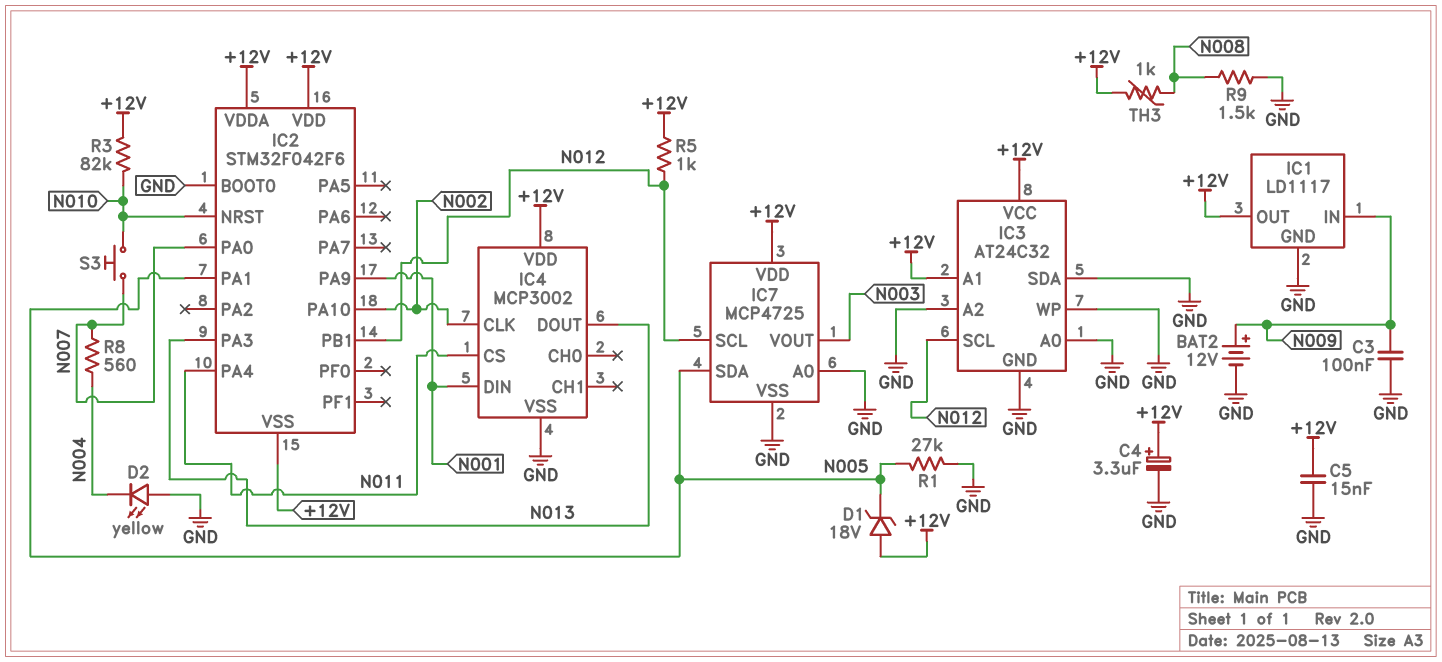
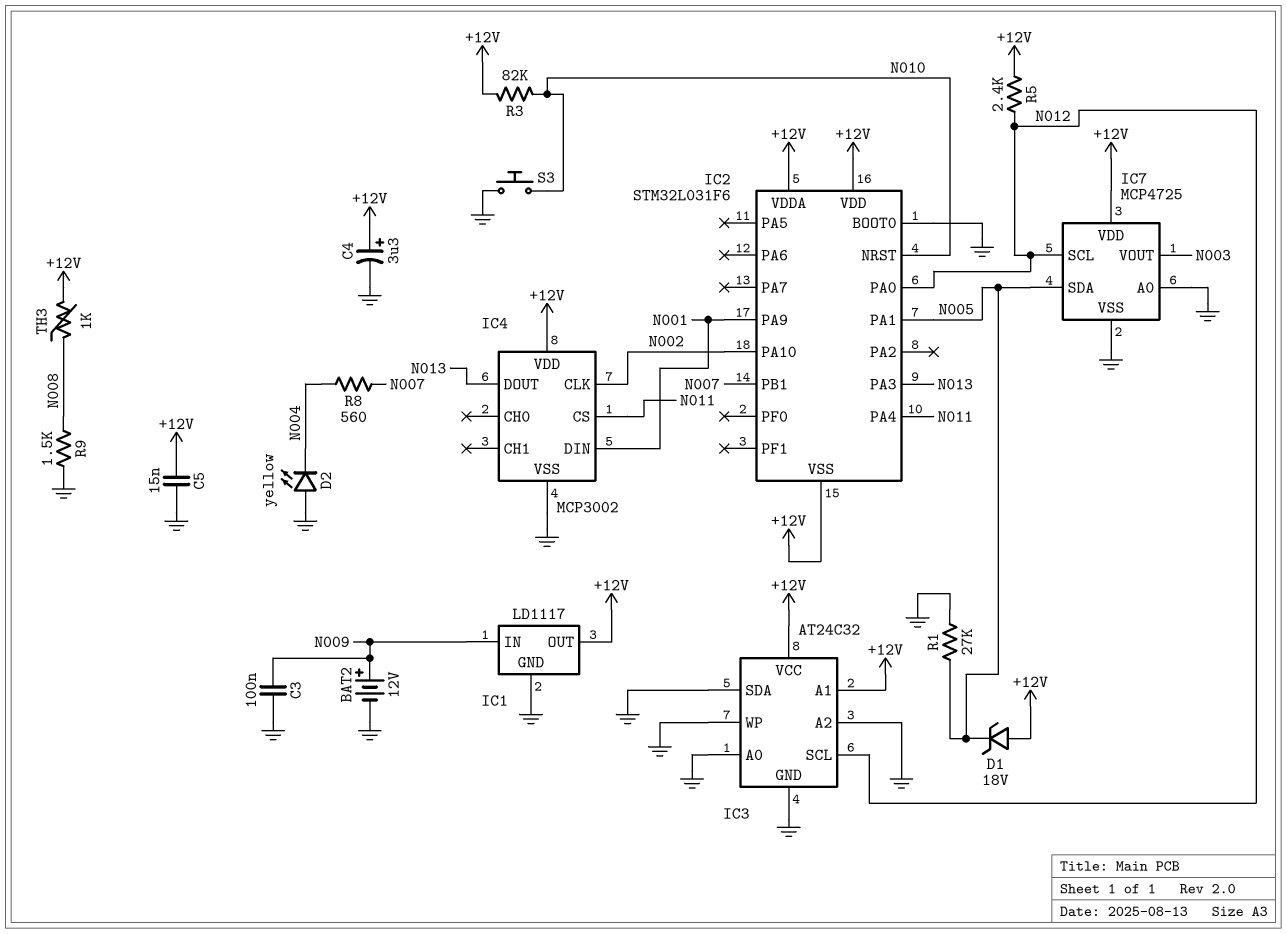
IC2: STM32F042F6 -> STM32L031F6
IC2 pin PA0: N007 -> N012
IC2 pin PB1: N012 -> N007
R5: 1k (+12V, N012) -> 2.4k (+12V, N012)
S3: button (N007, N010) -> button (GND, N010)

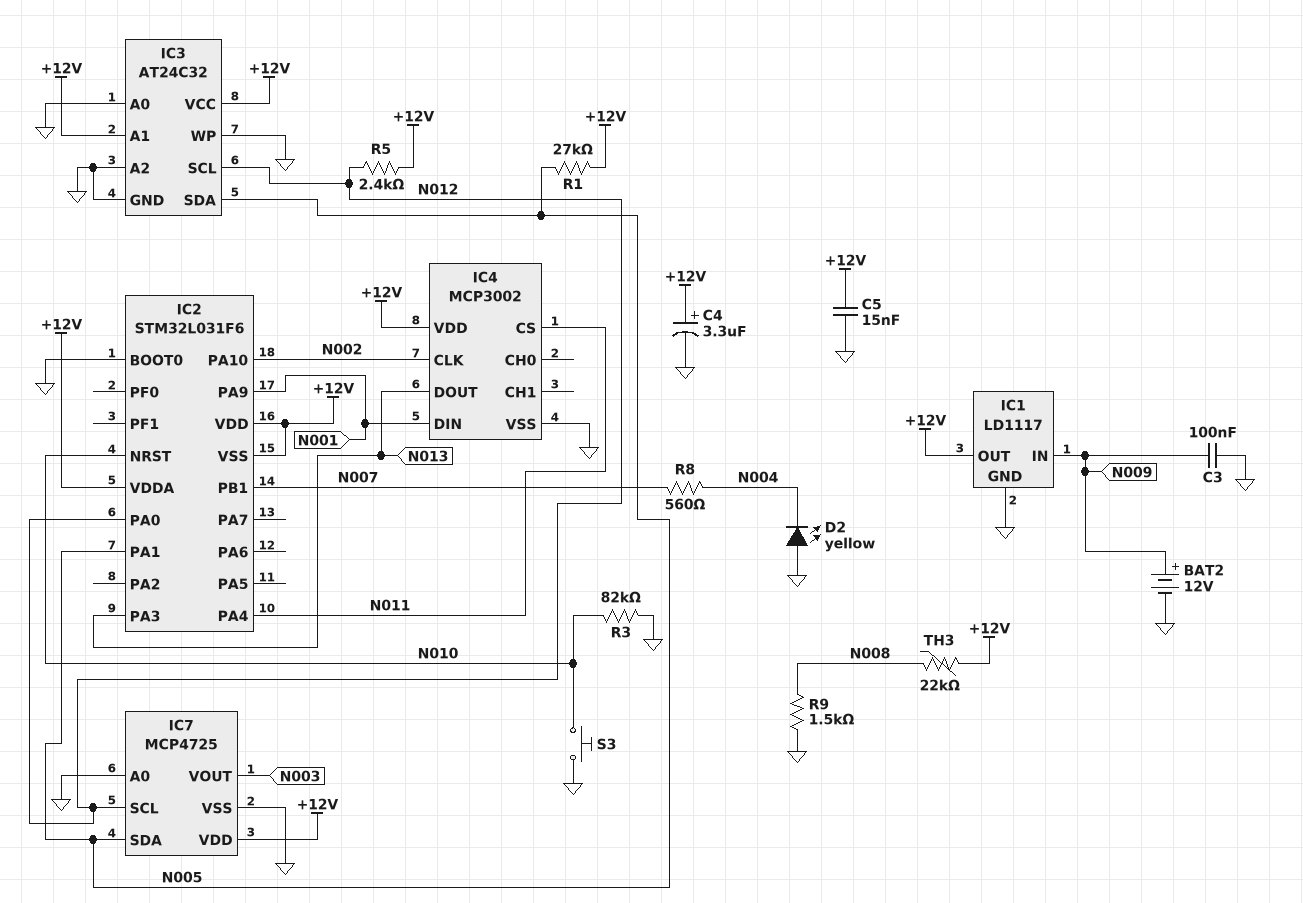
D1: zener 18V (A +12V, K N005) -> none
IC3 pin SDA: GND -> N005
R1: 27k (GND, N005) -> 27k (+12V, N005)
R3: 82k (+12V, N010) -> 82k (GND, N010)
TH3: 1k (+12V, N008) -> 22k (+12V, N008)

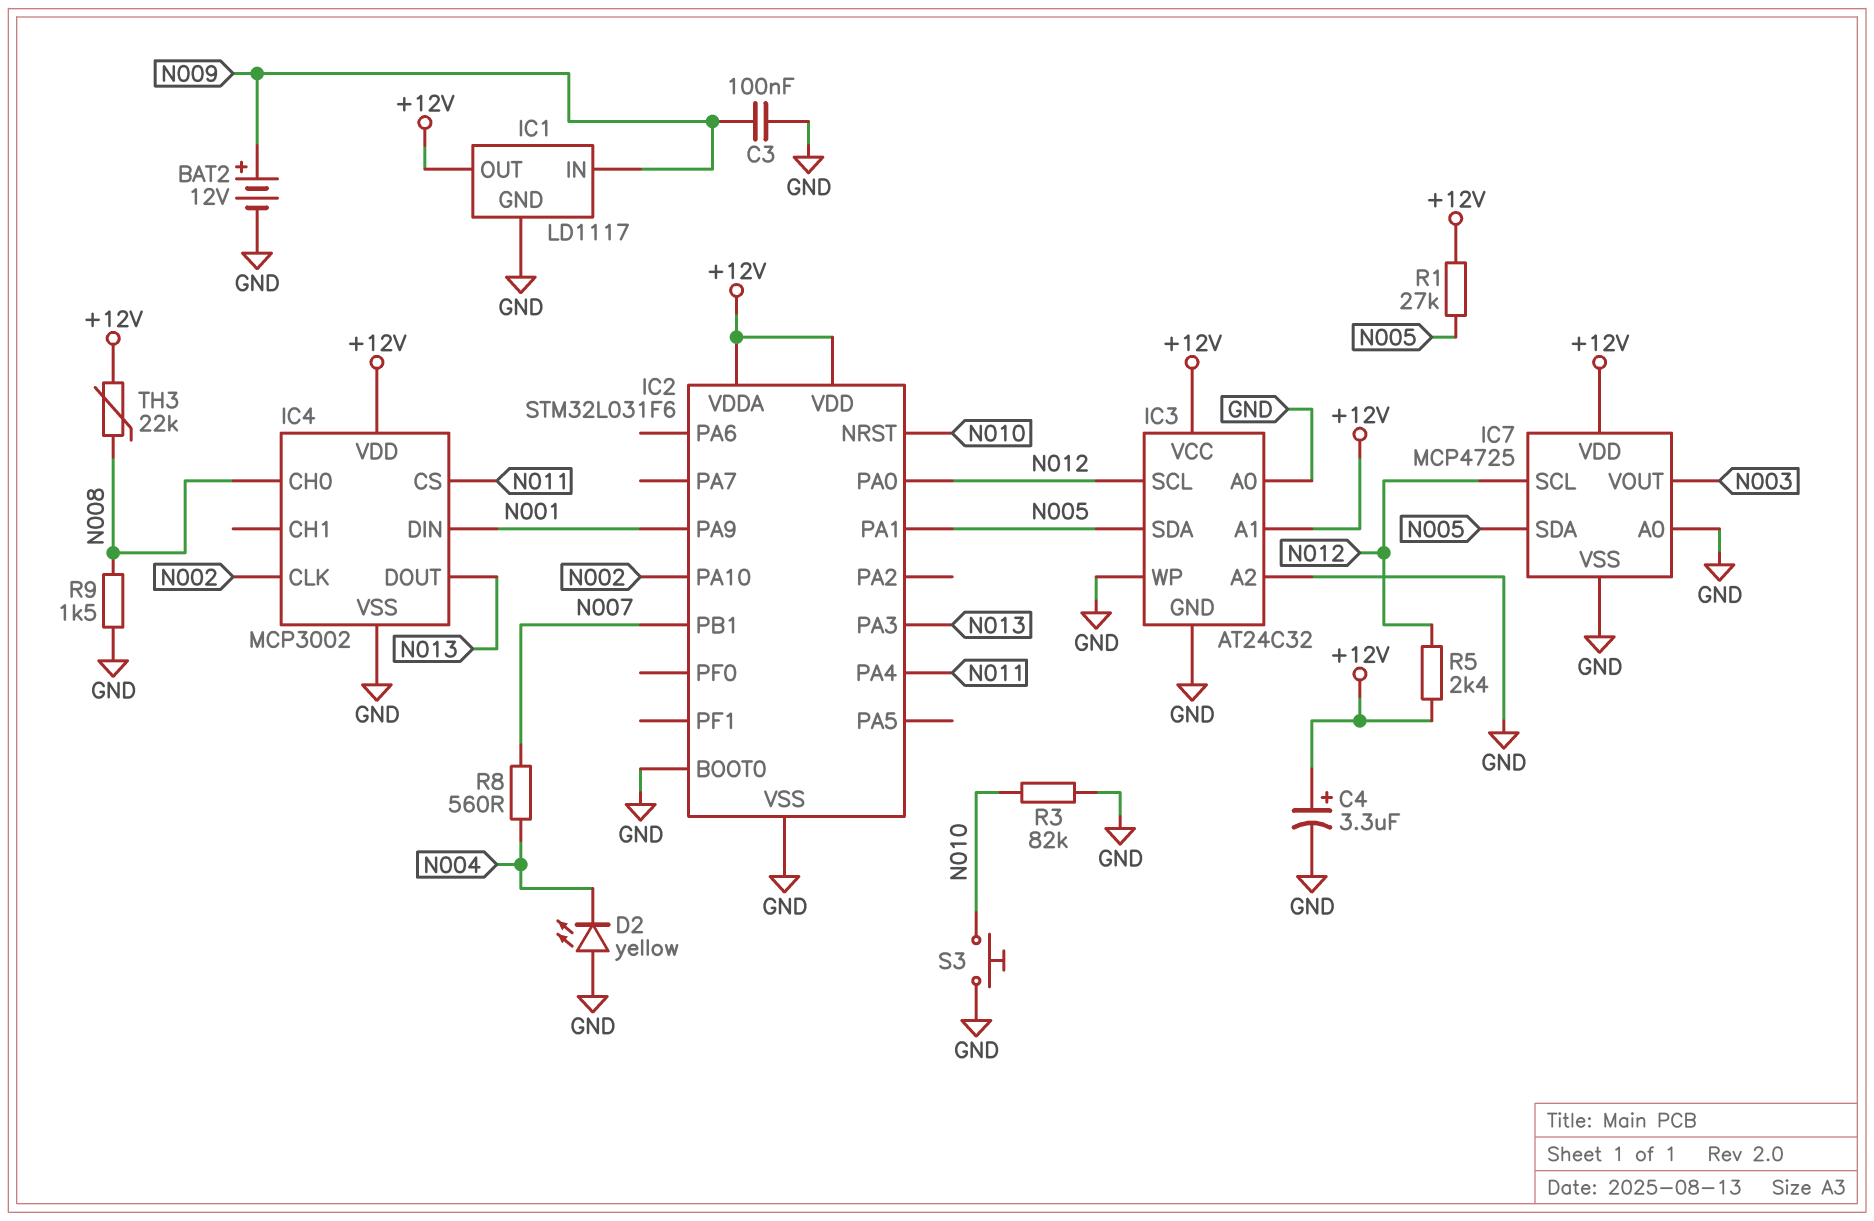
C5: 15nF (+12V, GND) -> none
IC2 pin VSS: +12V -> GND
IC4 pin CH0: none -> N008

